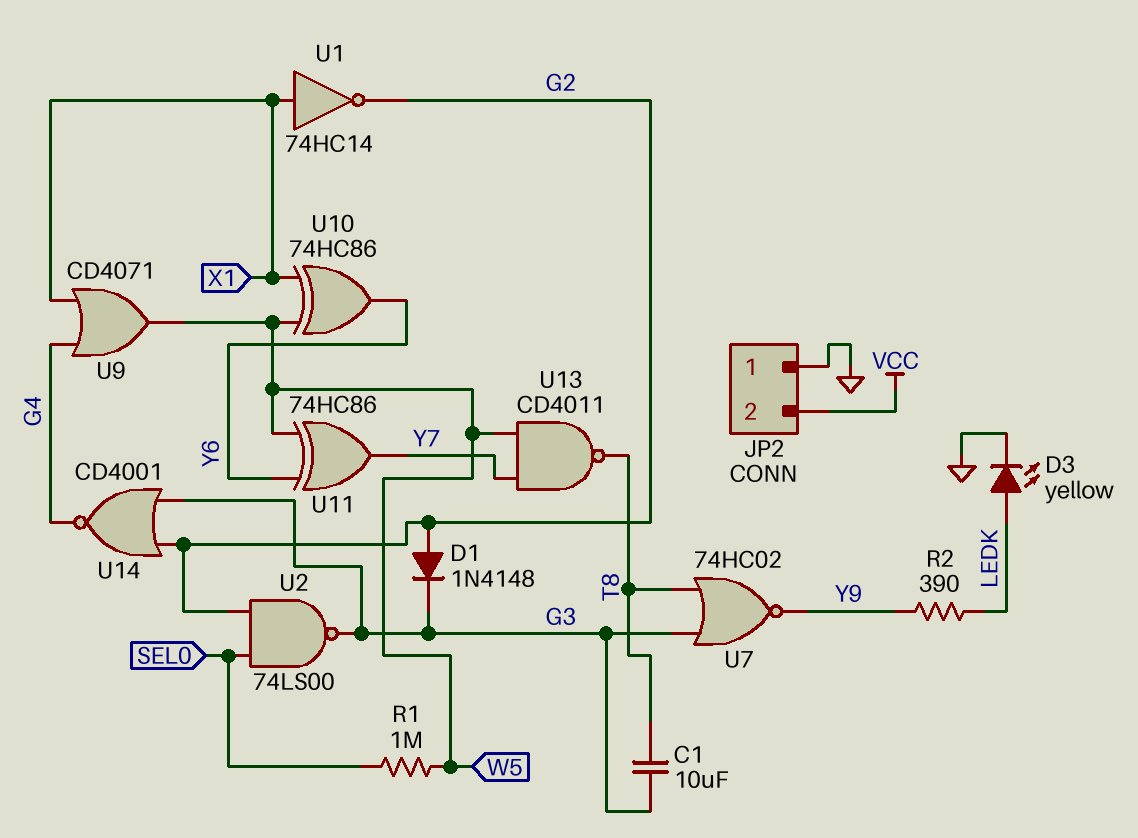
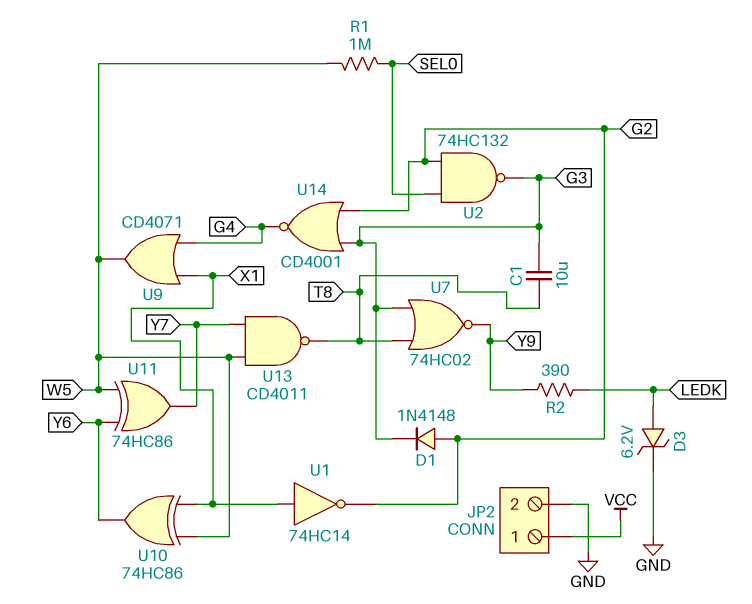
D3: LED yellow (A LEDK, K GND) -> zener 6.2V (A LEDK, K GND)
JP2 pin 1: GND -> VCC
JP2 pin 2: VCC -> GND
U2: NAND 74LS00 (in G2, in SEL0, out G3) -> NAND 74HC132 (in G2, in SEL0, out G3)

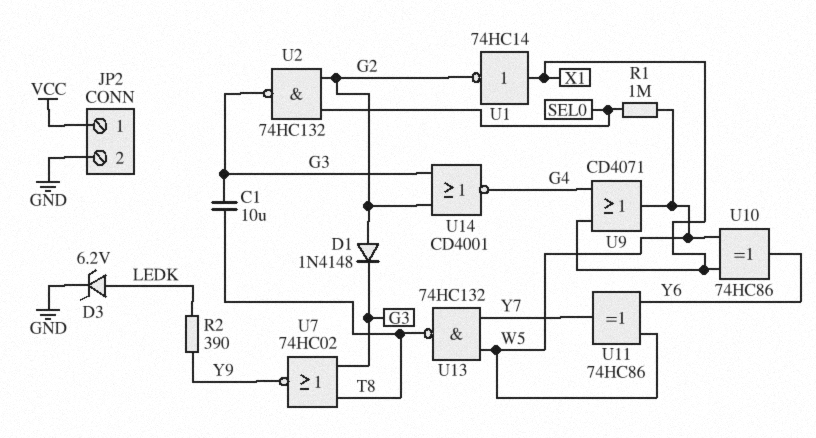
U13: NAND CD4011 (in W5, in Y7, out T8) -> NAND 74HC132 (in W5, in Y7, out T8)

